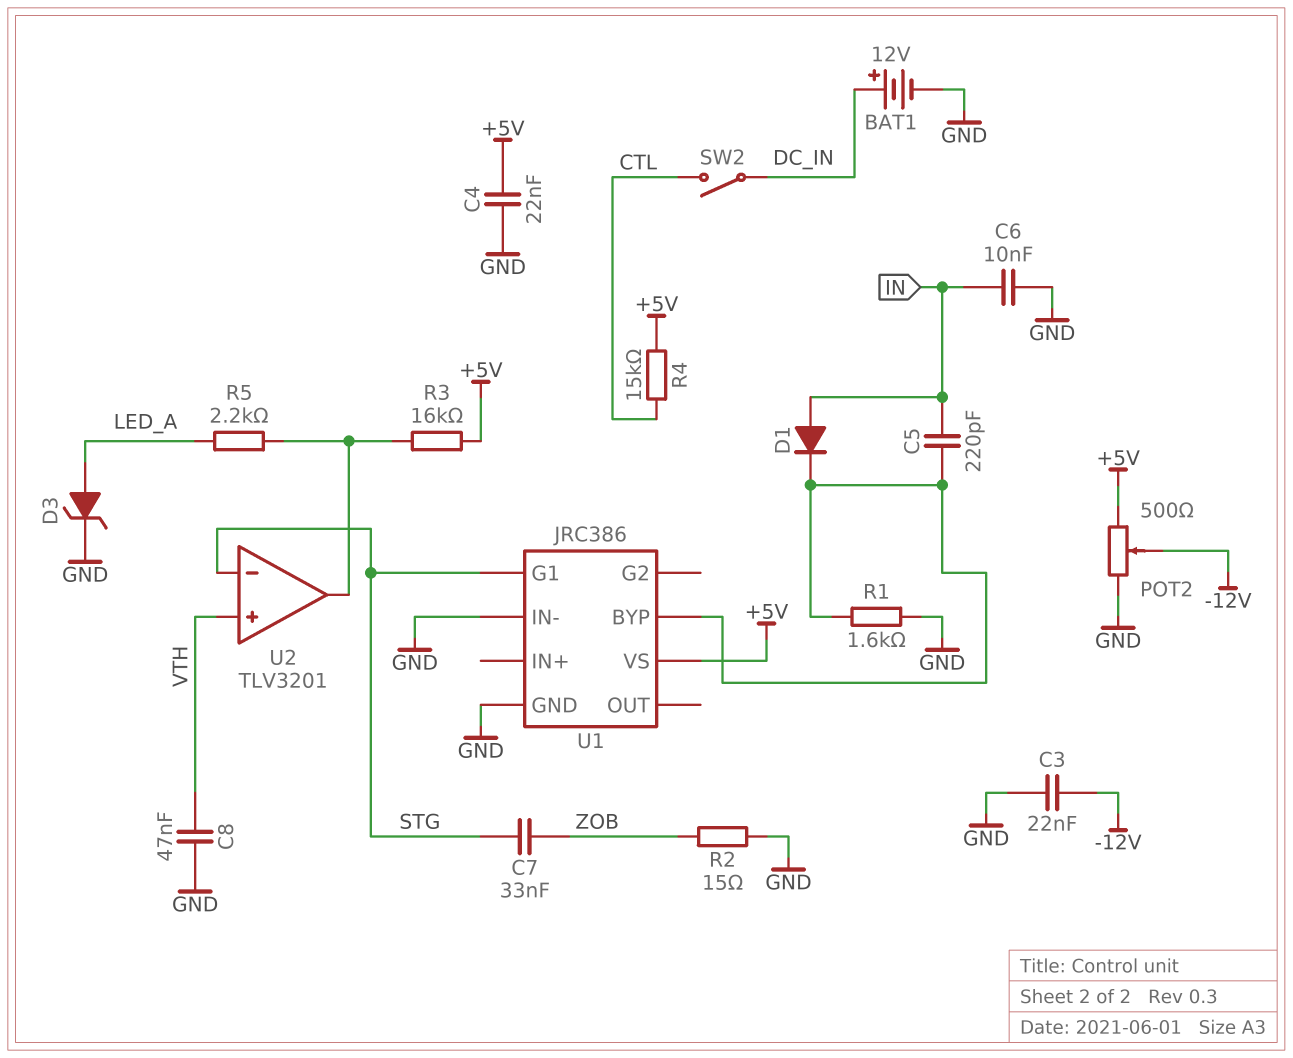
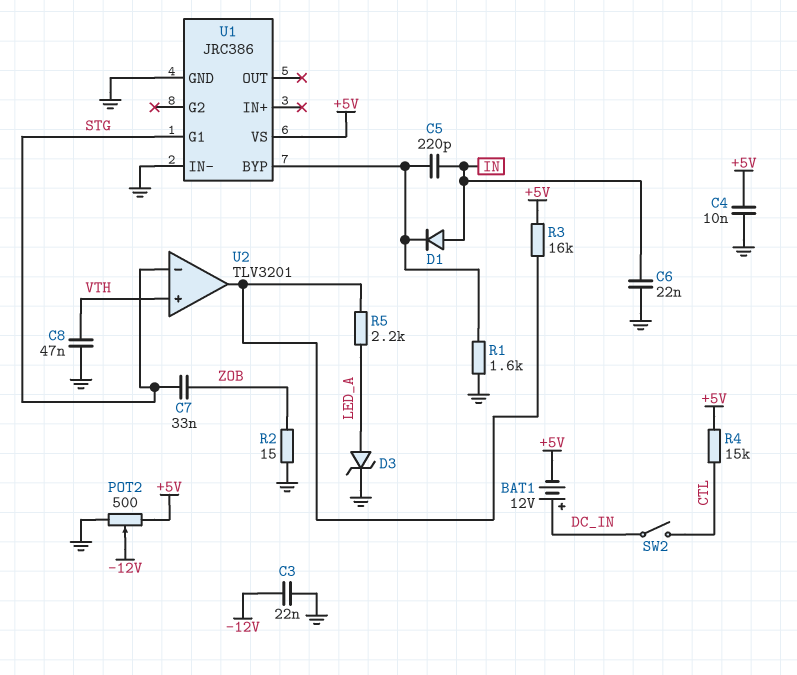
BAT1: 12V (plus DC_IN, minus GND) -> 12V (plus DC_IN, minus +5V)
C4: 22nF (+5V, GND) -> 10nF (+5V, GND)
C6: 10nF (GND, IN) -> 22nF (GND, IN)

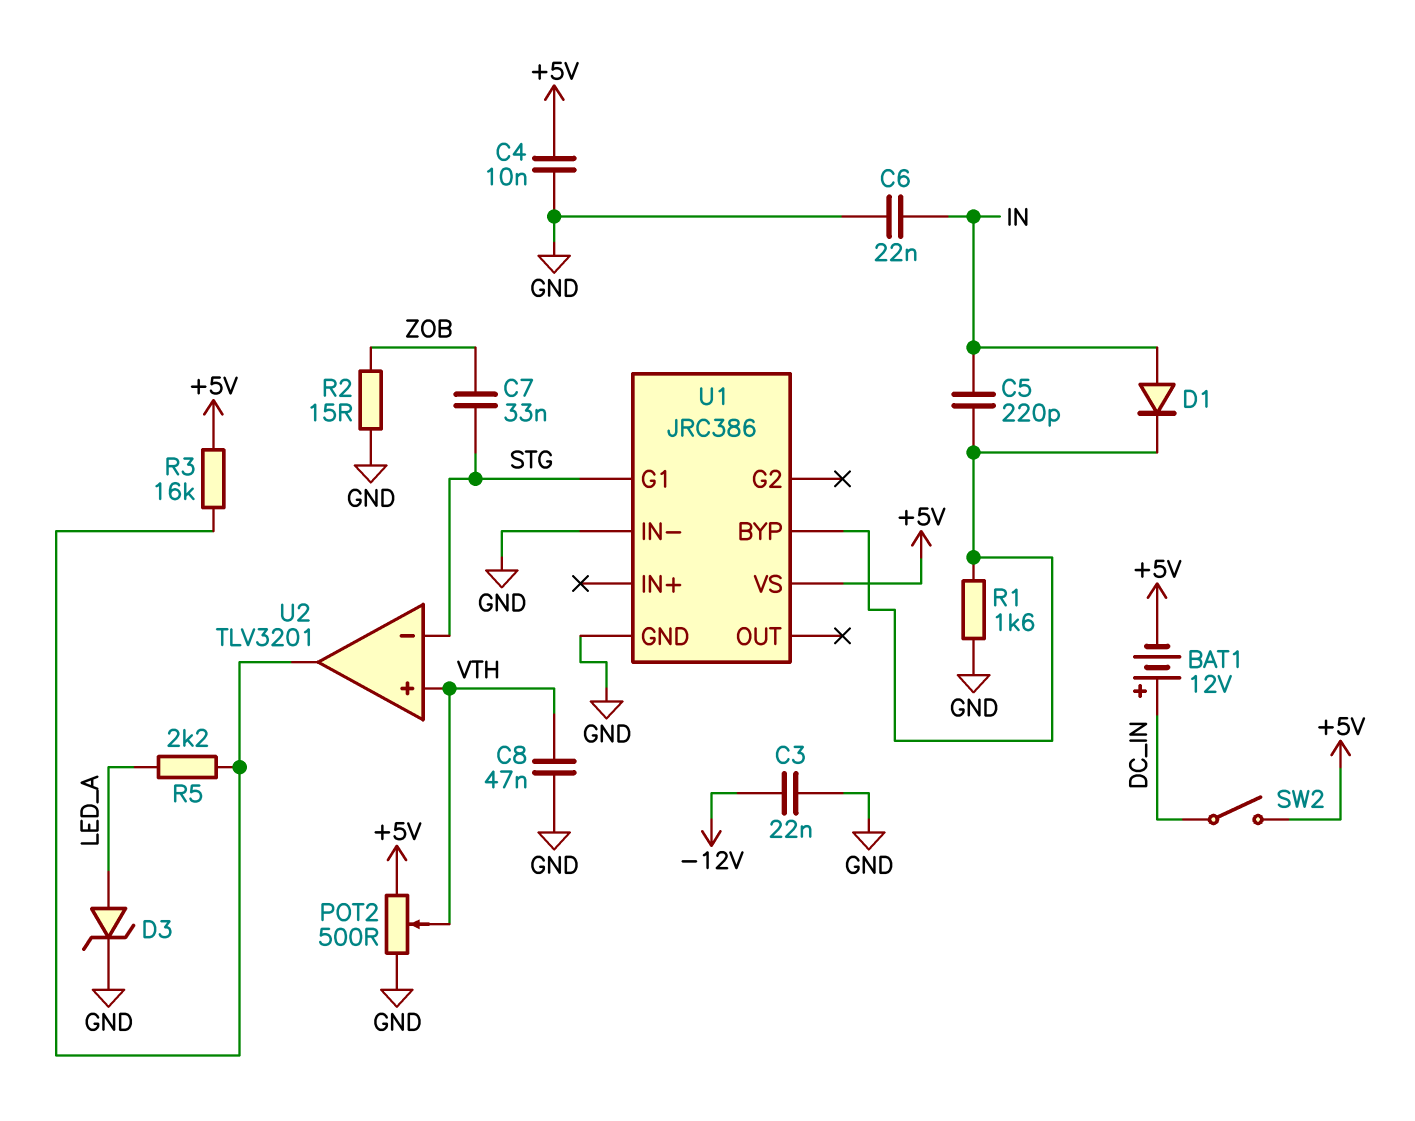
POT2: 500 (+5V, GND, wiper -12V) -> 500 (+5V, GND, wiper VTH)
R4: 15k (+5V, CTL) -> none
SW2: switch (CTL, DC_IN) -> switch (+5V, DC_IN)

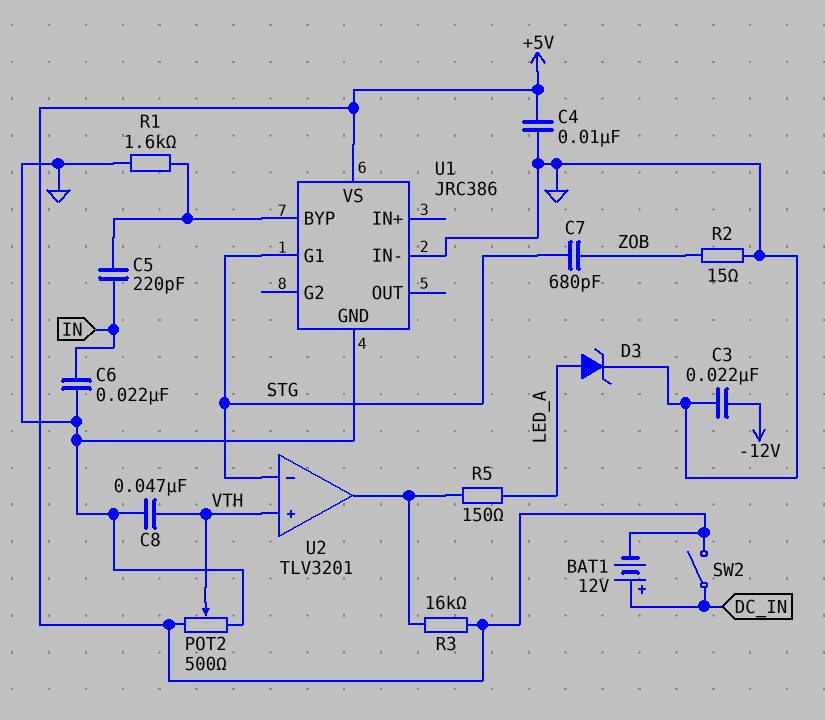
C7: 33nF (STG, ZOB) -> 680pF (STG, ZOB)
D1: diode (A IN, K U1/BYP) -> none
R5: 2.2k (LED_A, U2/out) -> 150 (LED_A, U2/out)

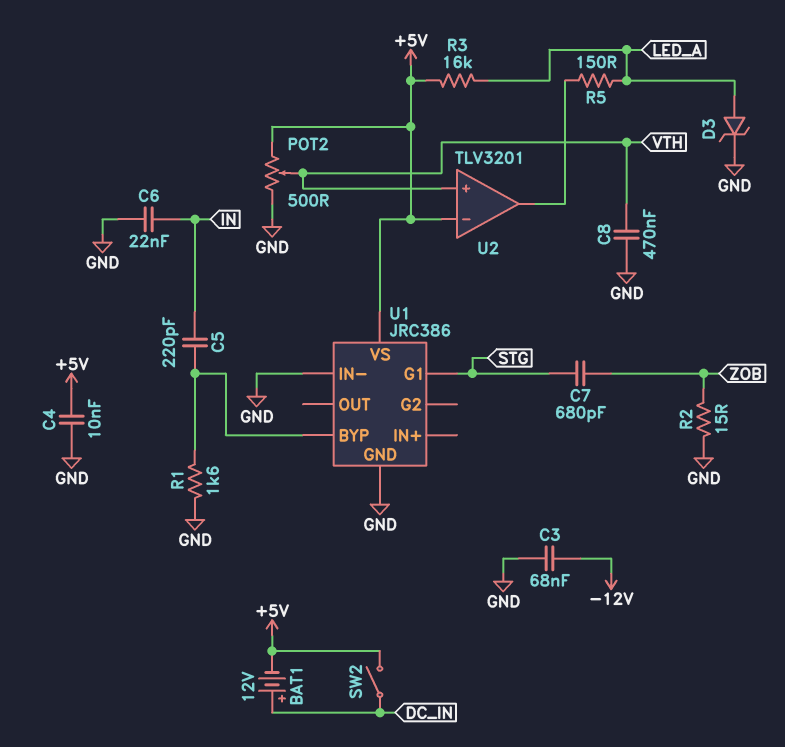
C3: 22nF (-12V, GND) -> 68nF (-12V, GND)
C8: 47nF (GND, VTH) -> 470nF (GND, VTH)
R3: 16k (+5V, U2/out) -> 16k (+5V, LED_A)
U2 pin in-: STG -> +5V

